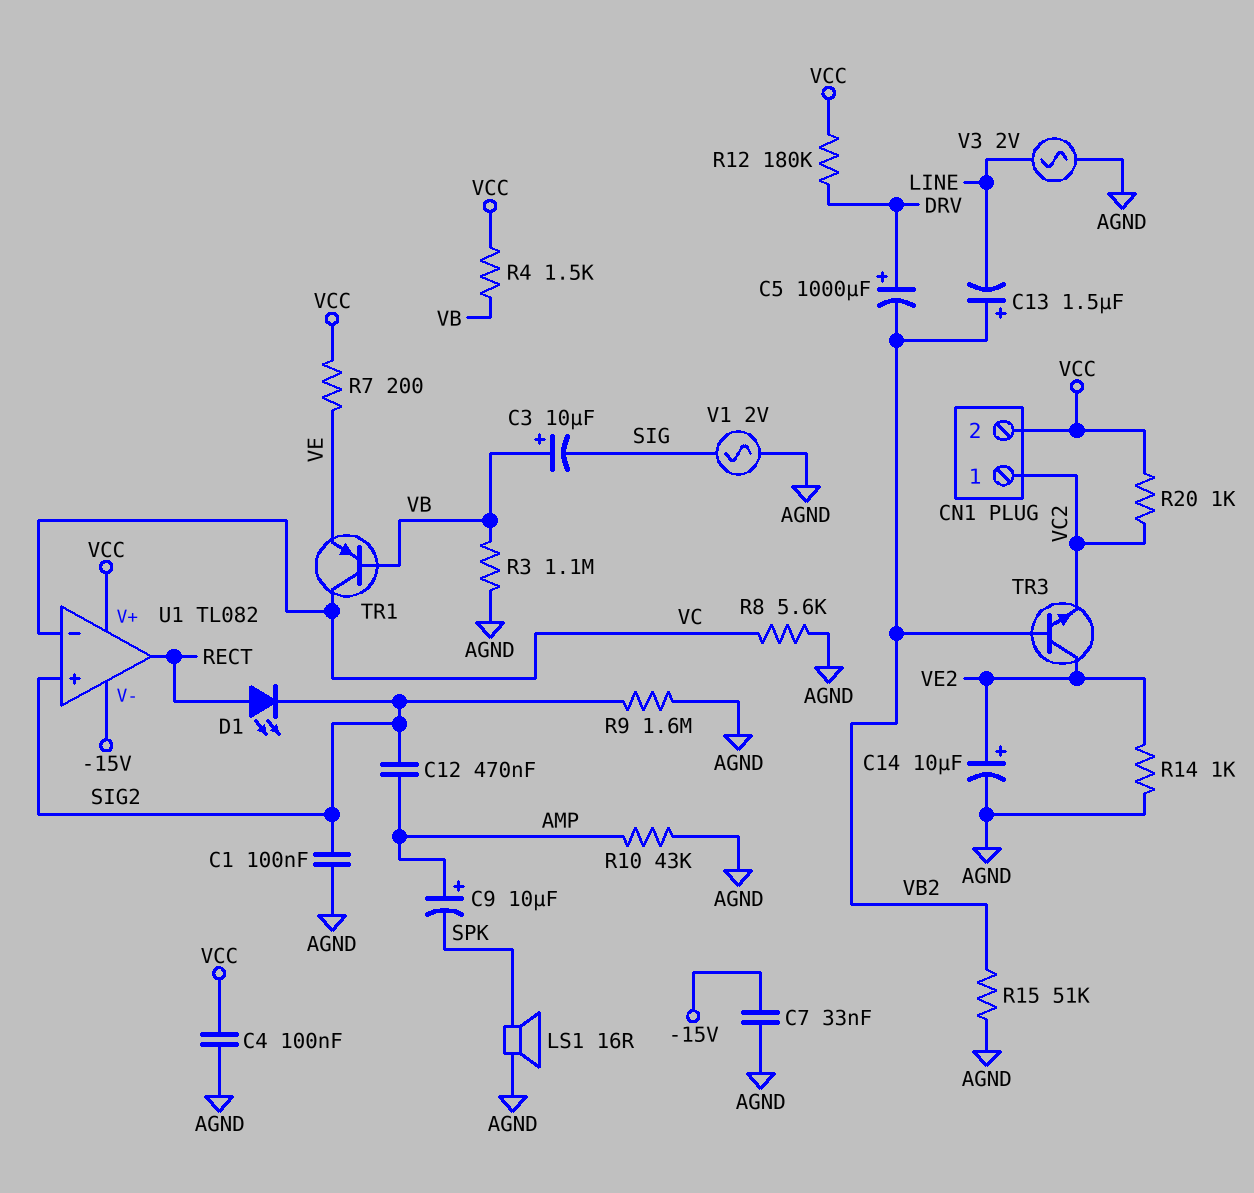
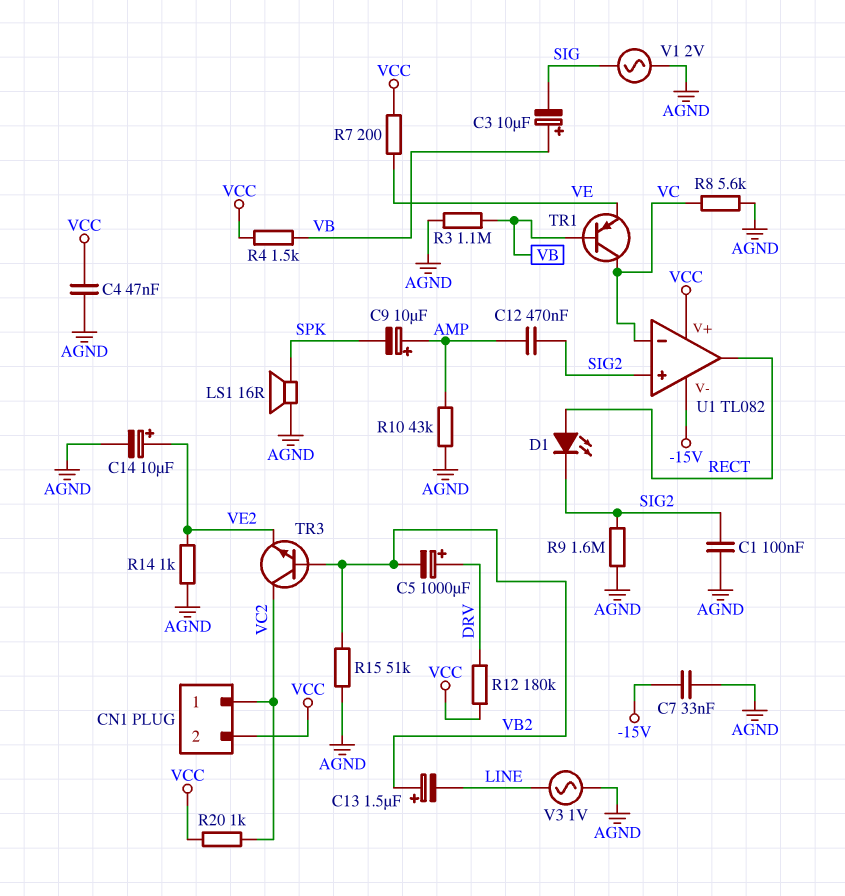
C4: 100nF (AGND, VCC) -> 47nF (AGND, VCC)
TR3: NPN (B VB2, C VE2, E VC2) -> NPN (B VB2, C VC2, E VE2)
V3: AC 2V (AGND, LINE) -> AC 1V (AGND, LINE)

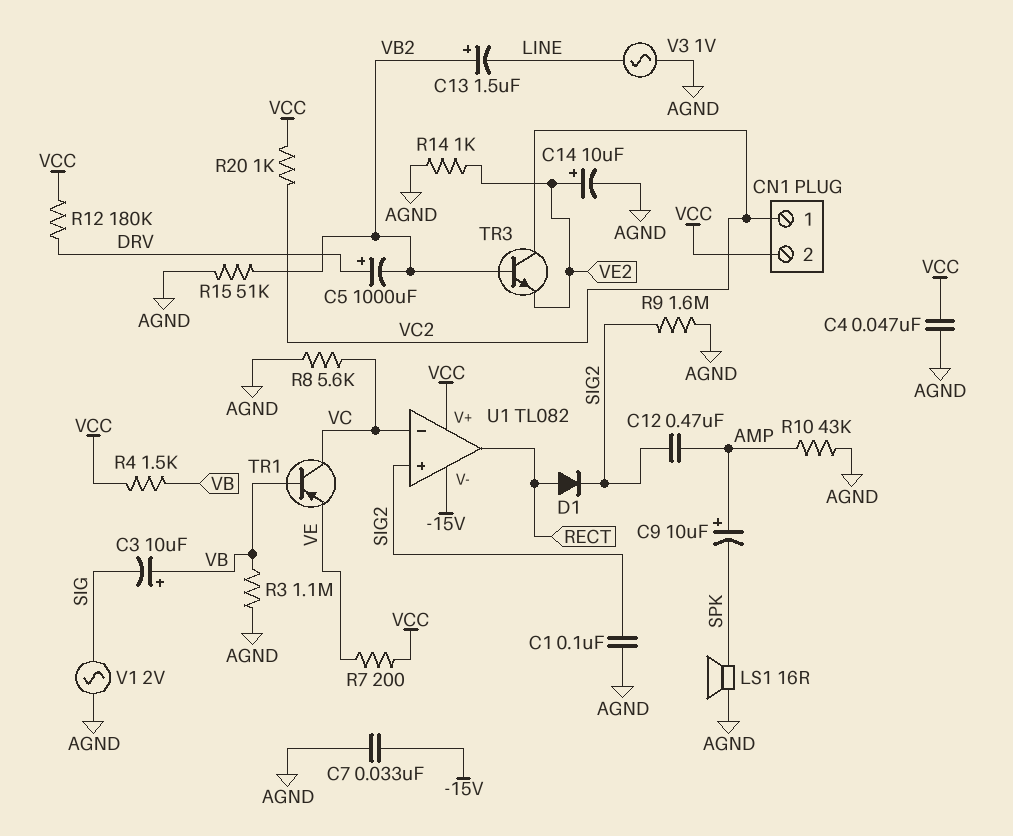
D1: LED (A RECT, K SIG2) -> diode (A RECT, K SIG2)

